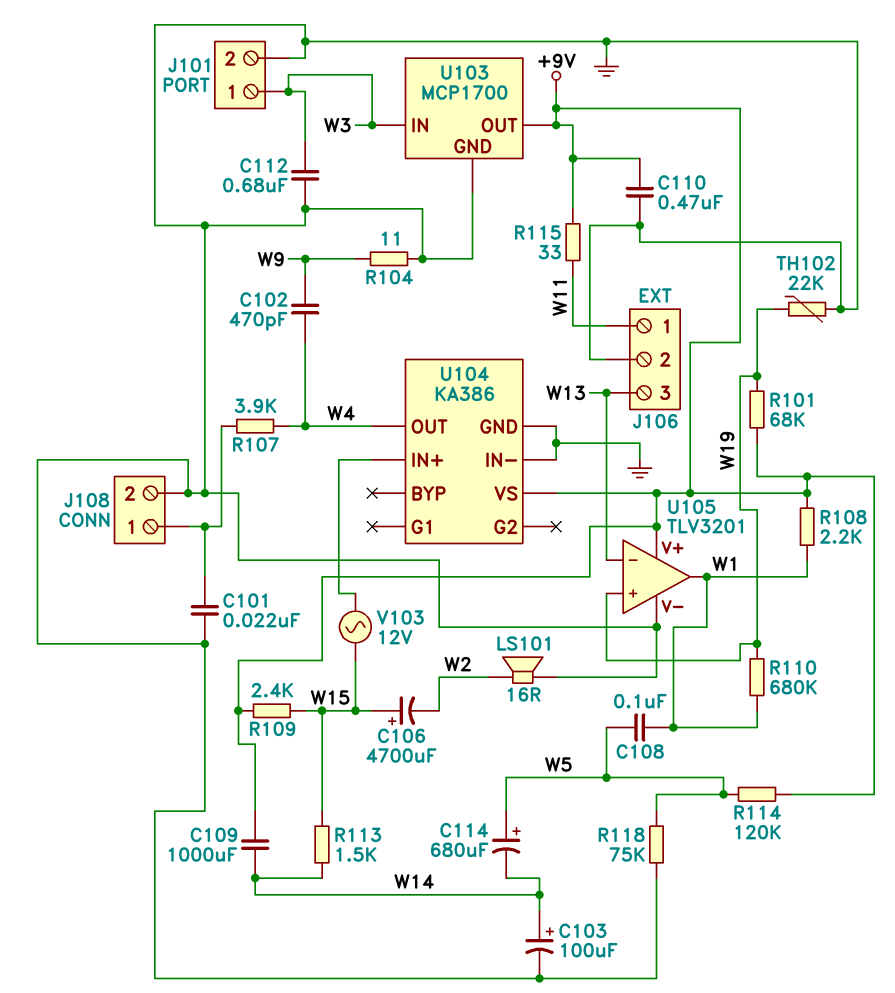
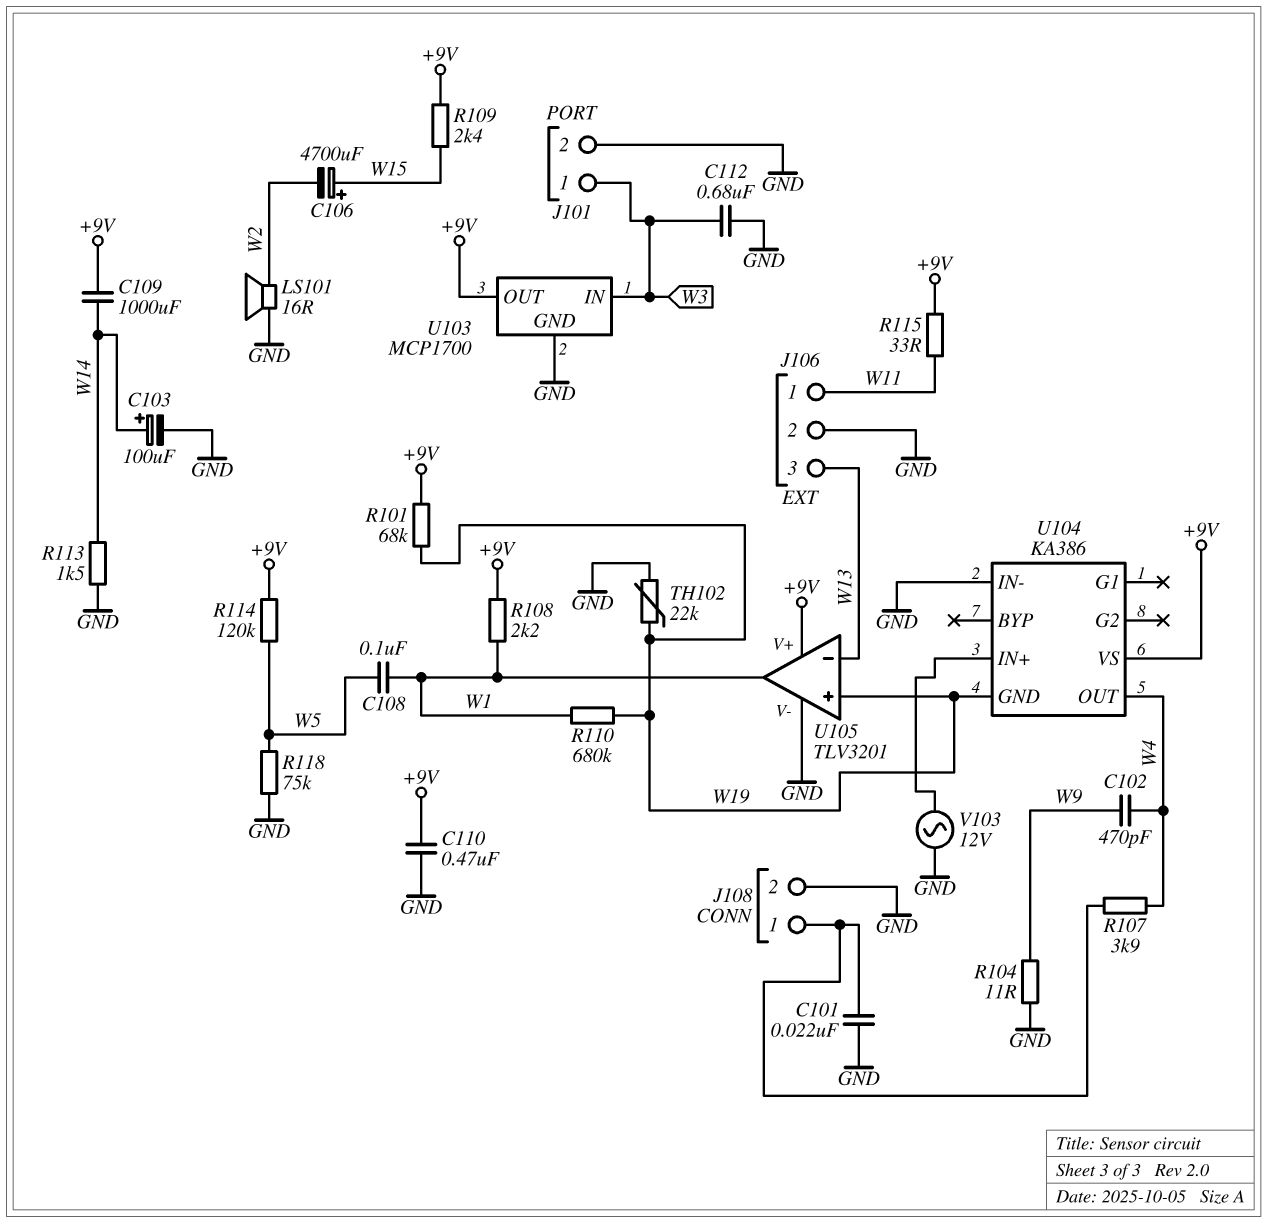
C114: 680uF (plus W5, minus W14) -> none
R113: 1.5k (W14, W15) -> 1.5k (GND, W14)
U104 pin GND: GND -> W19
V103: AC 12V (U104/IN+, W15) -> AC 12V (GND, U104/IN+)

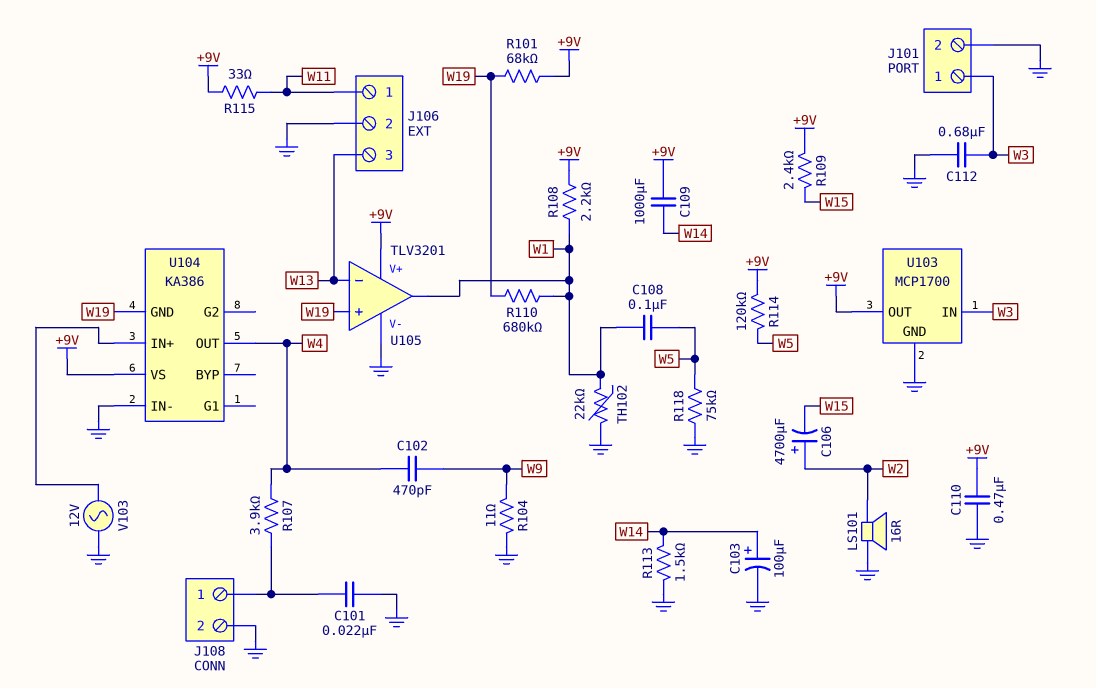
C106: 4700uF (plus W15, minus W2) -> 4700uF (plus W2, minus W15)
TH102: 22k (GND, W19) -> 22k (GND, W1)

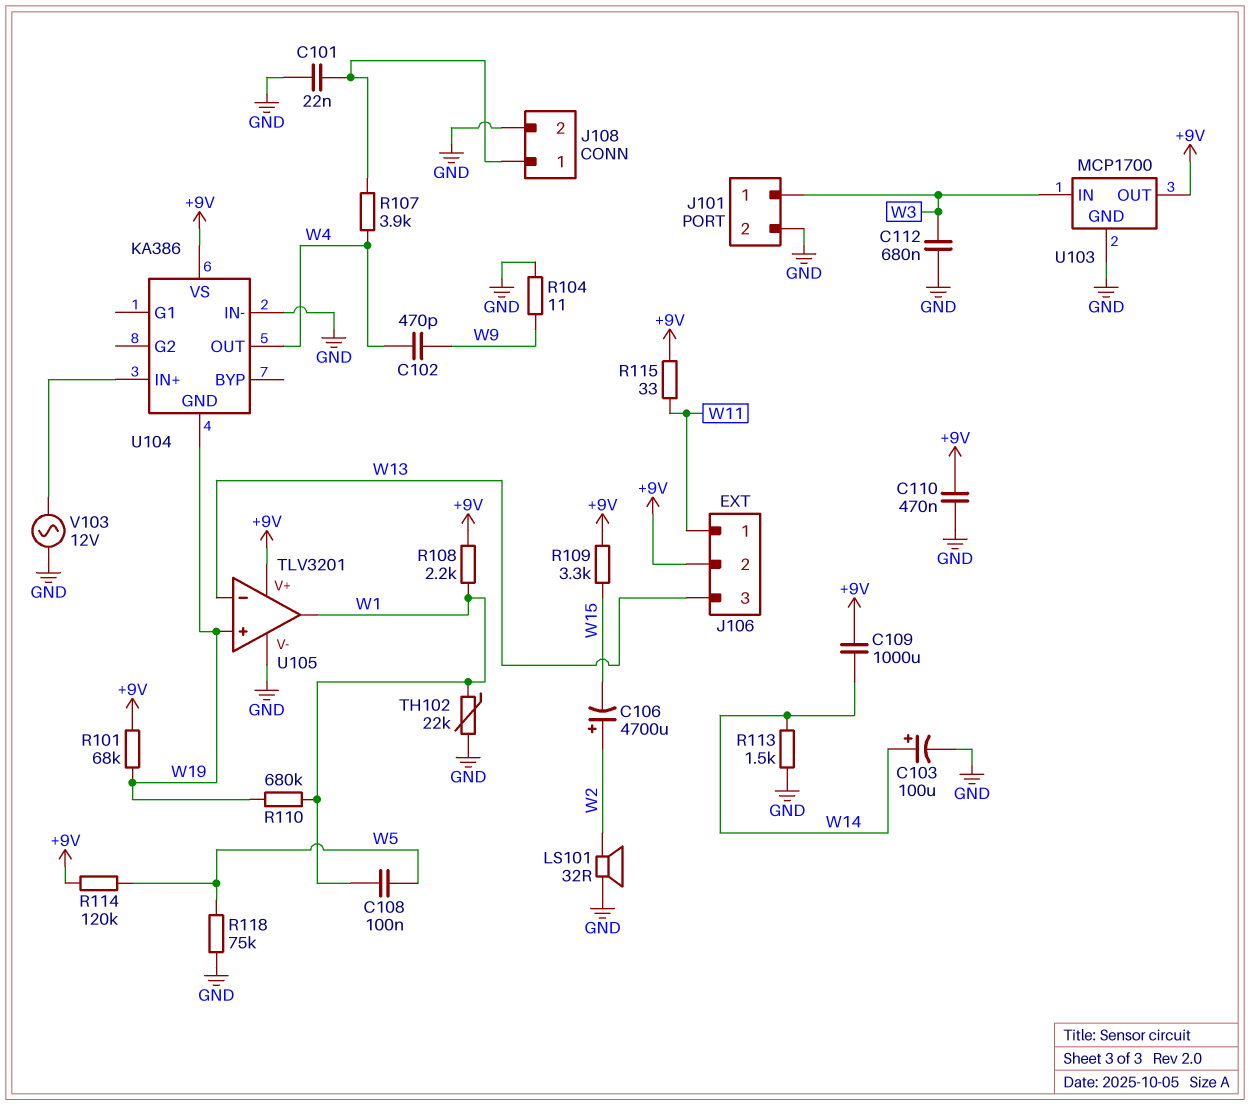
J106 pin 2: GND -> +9V
LS101: speaker 16R (GND, W2) -> speaker 32R (GND, W2)
R109: 2.4k (+9V, W15) -> 3.3k (+9V, W15)

